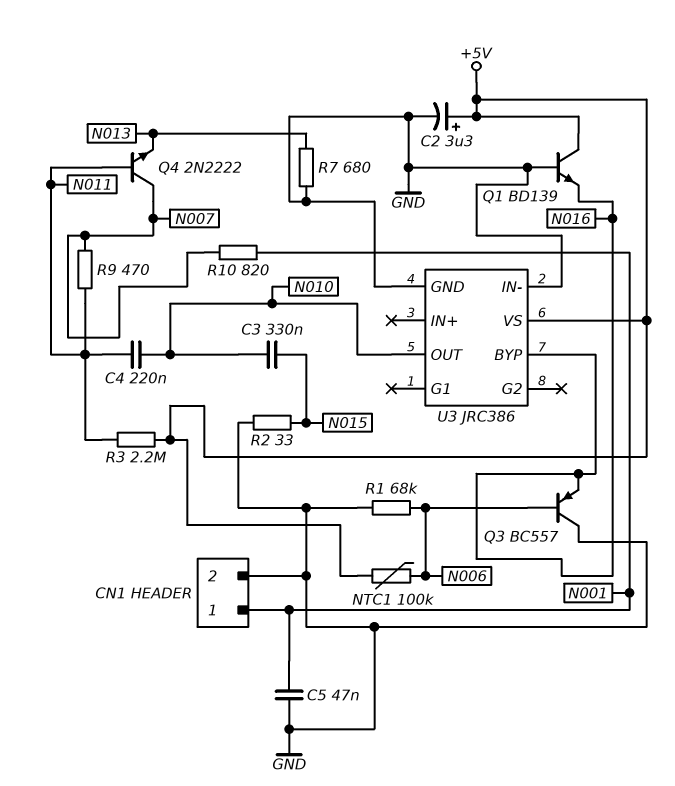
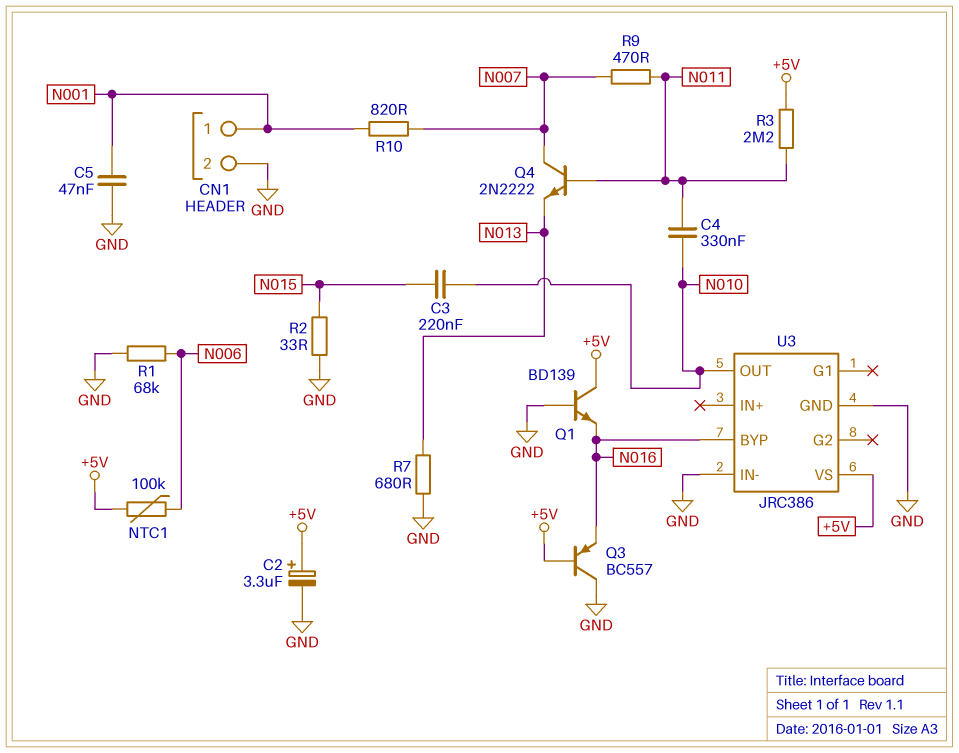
C3: 330nF (N010, N015) -> 220nF (N010, N015)
C4: 220nF (N010, N011) -> 330nF (N010, N011)
Q3: PNP BC557 (B N006, C GND, E N016) -> PNP BC557 (B +5V, C GND, E N016)

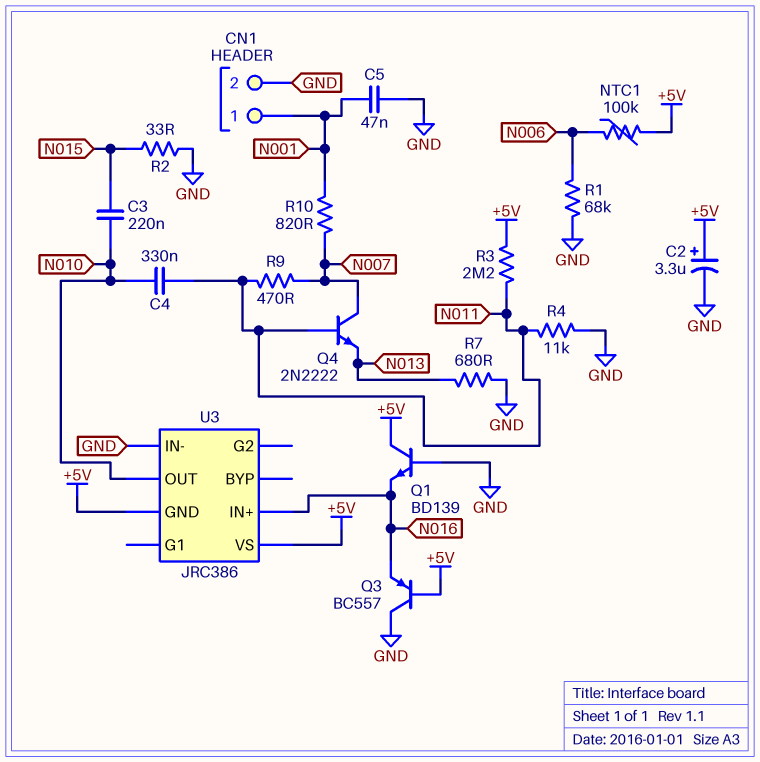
R4: none -> 11k (GND, N011)
U3 pin BYP: N016 -> none
U3 pin GND: GND -> +5V
U3 pin IN+: none -> N016

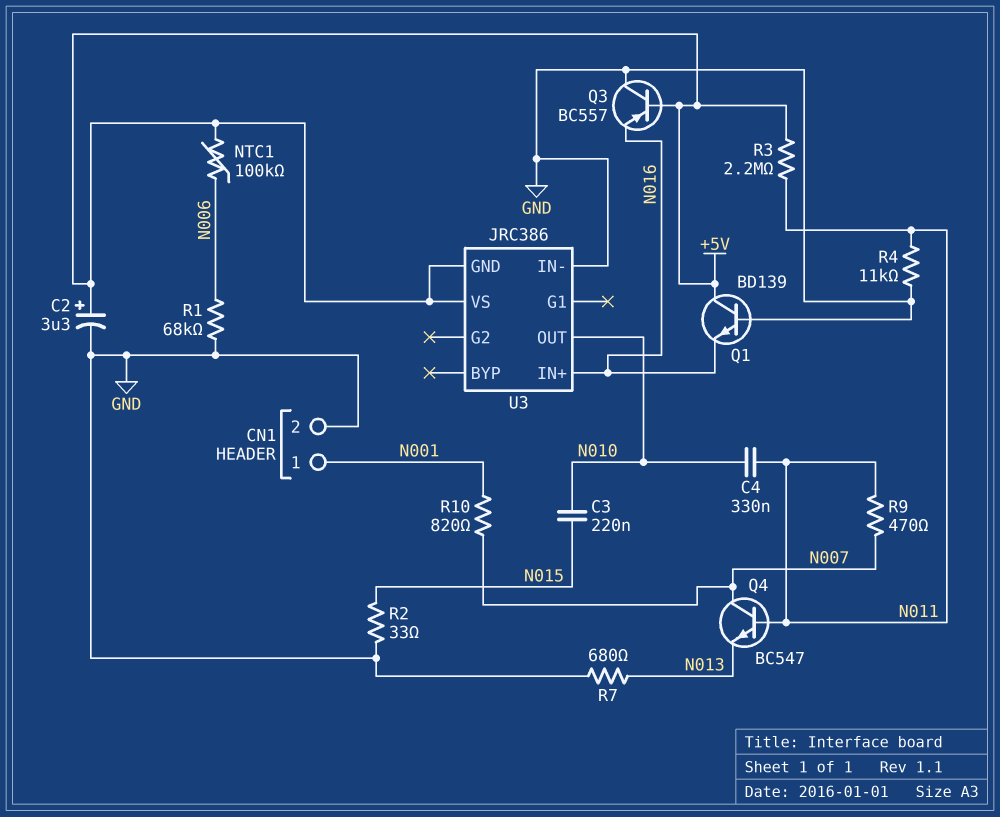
C5: 47nF (GND, N001) -> none
Q4: NPN 2N2222 (B N011, C N007, E N013) -> NPN BC547 (B N011, C N007, E N013)

